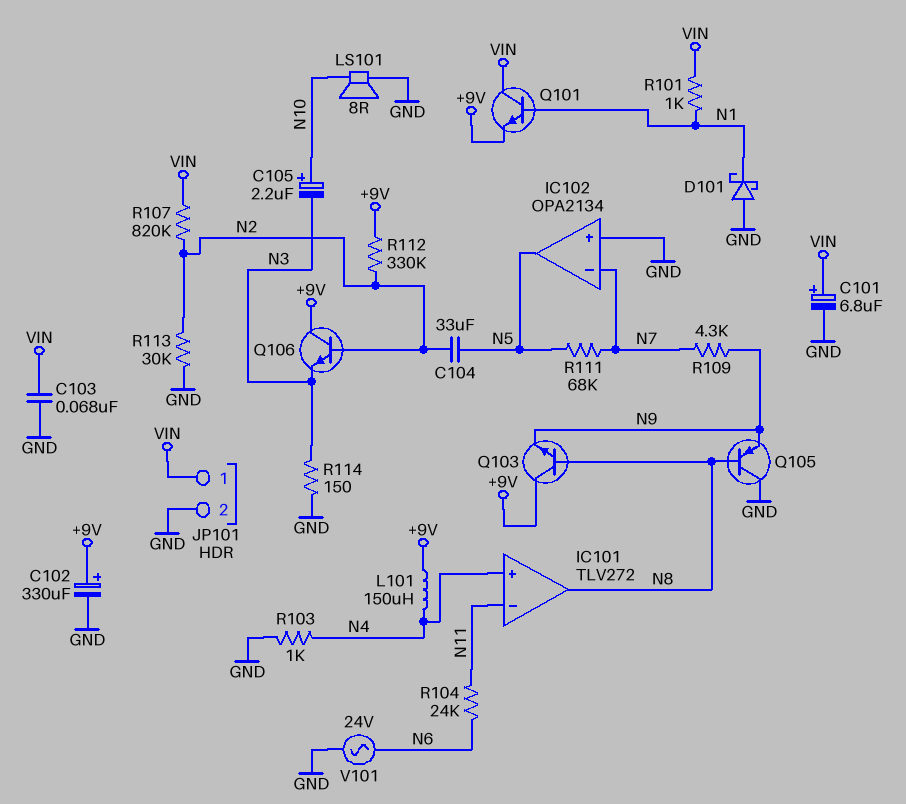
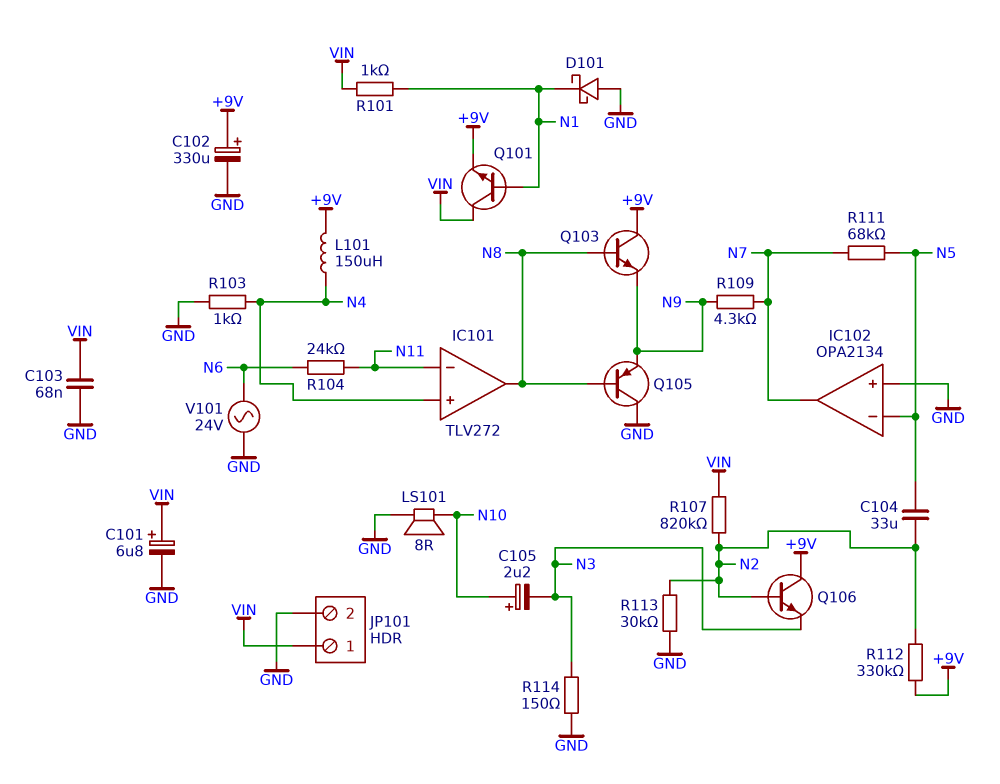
IC102 pin in-: N7 -> N5
IC102 pin out: N5 -> N7

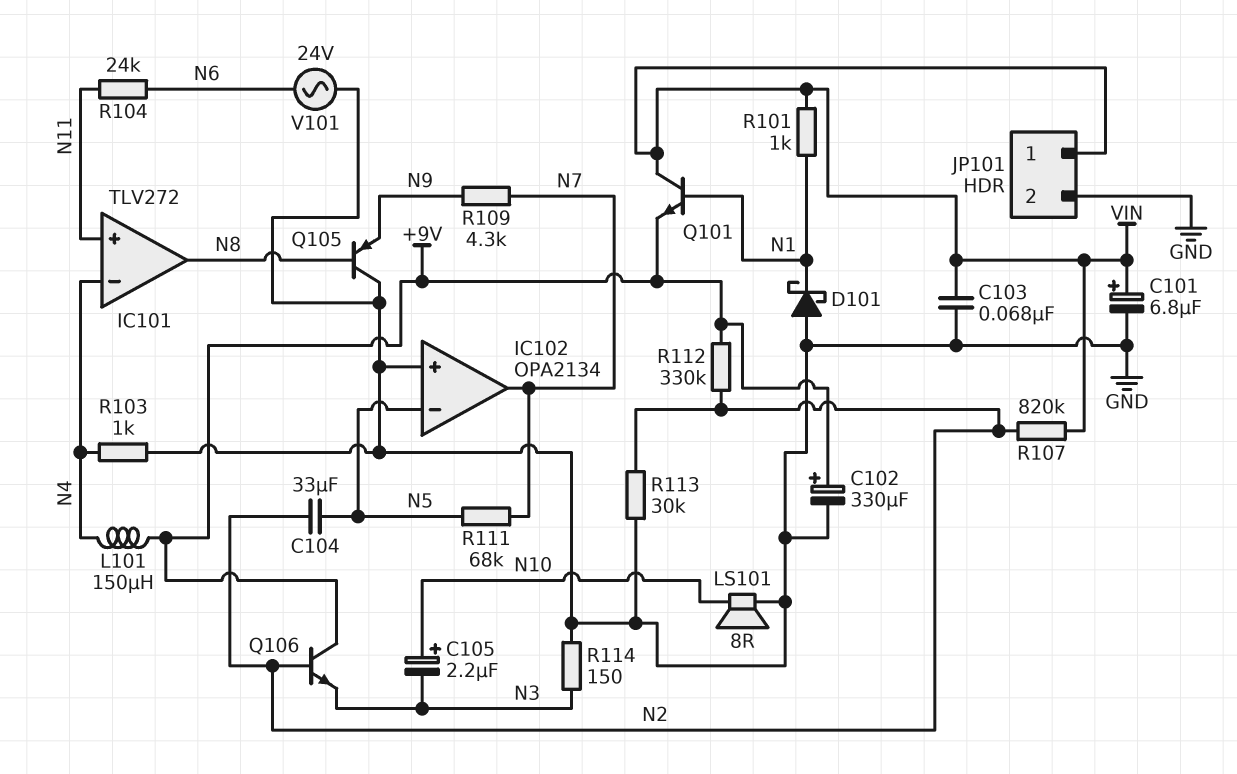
IC101 pin in+: N4 -> N11
IC101 pin in-: N11 -> N4
Q103: NPN (B N8, C +9V, E N9) -> none

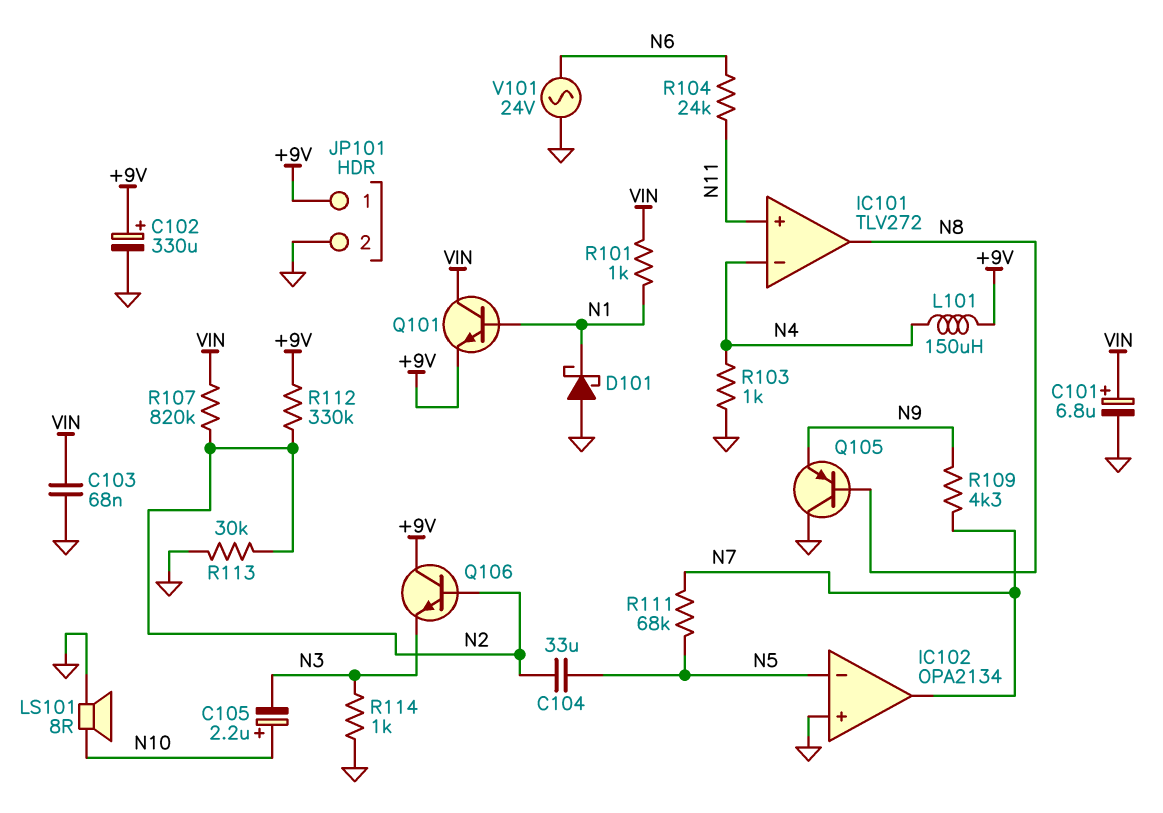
JP101 pin 1: VIN -> +9V
R114: 150 (GND, N3) -> 1k (GND, N3)

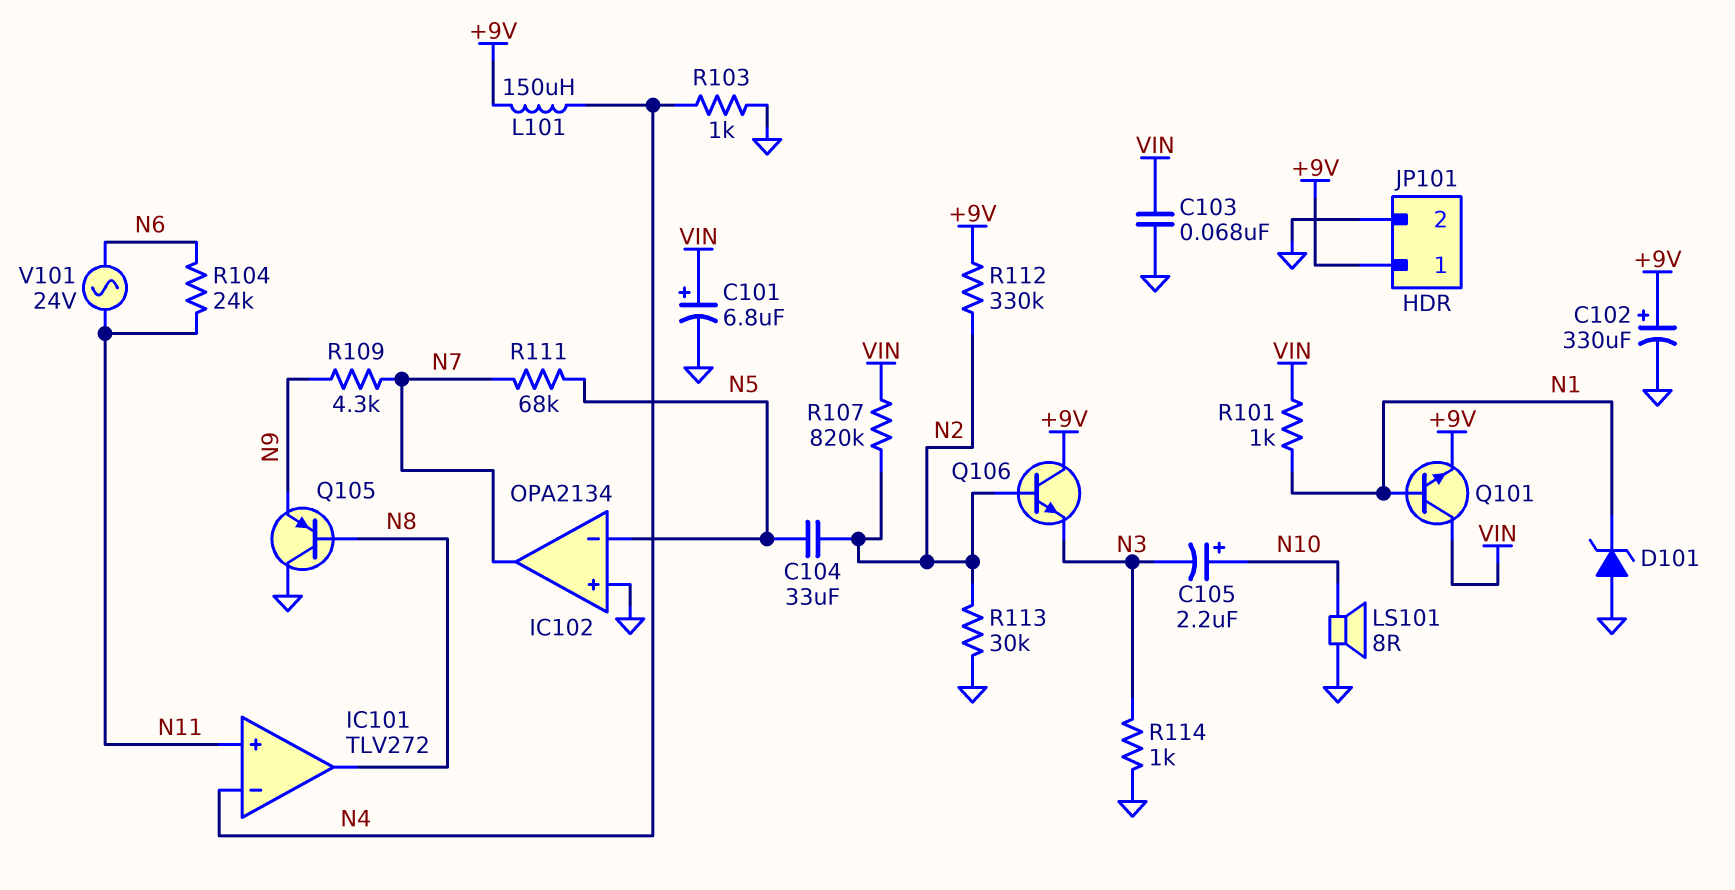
D101: schottky (A GND, K N1) -> zener (A GND, K N1)
V101: AC 24V (GND, N6) -> AC 24V (N6, N11)

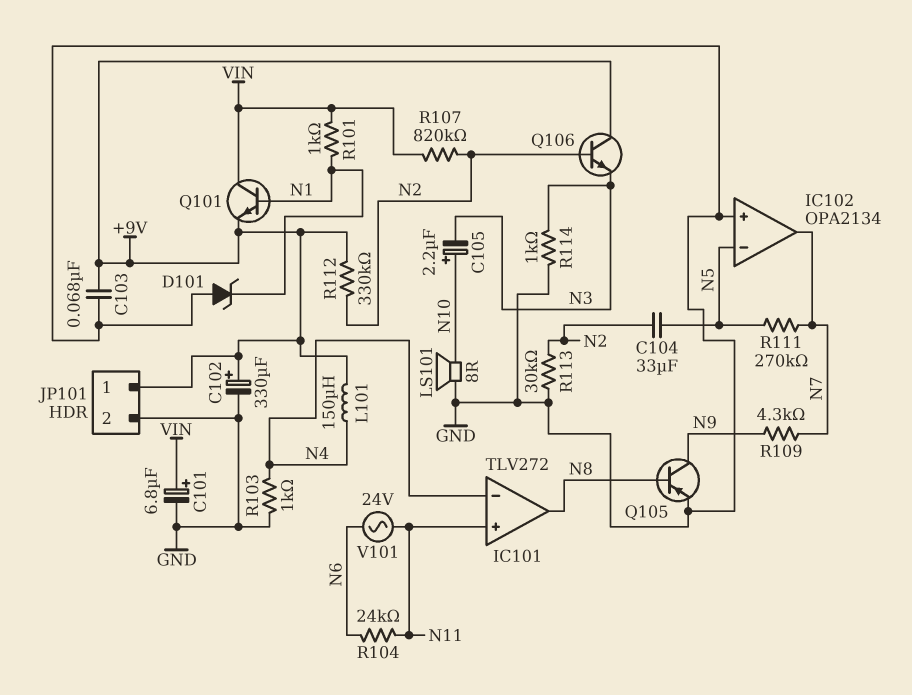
C103: 68nF (GND, VIN) -> 68nF (+9V, GND)
Q105: PNP (B N8, C GND, E N9) -> PNP (B N8, C N9, E GND)
R111: 68k (N5, N7) -> 270k (N5, N7)

